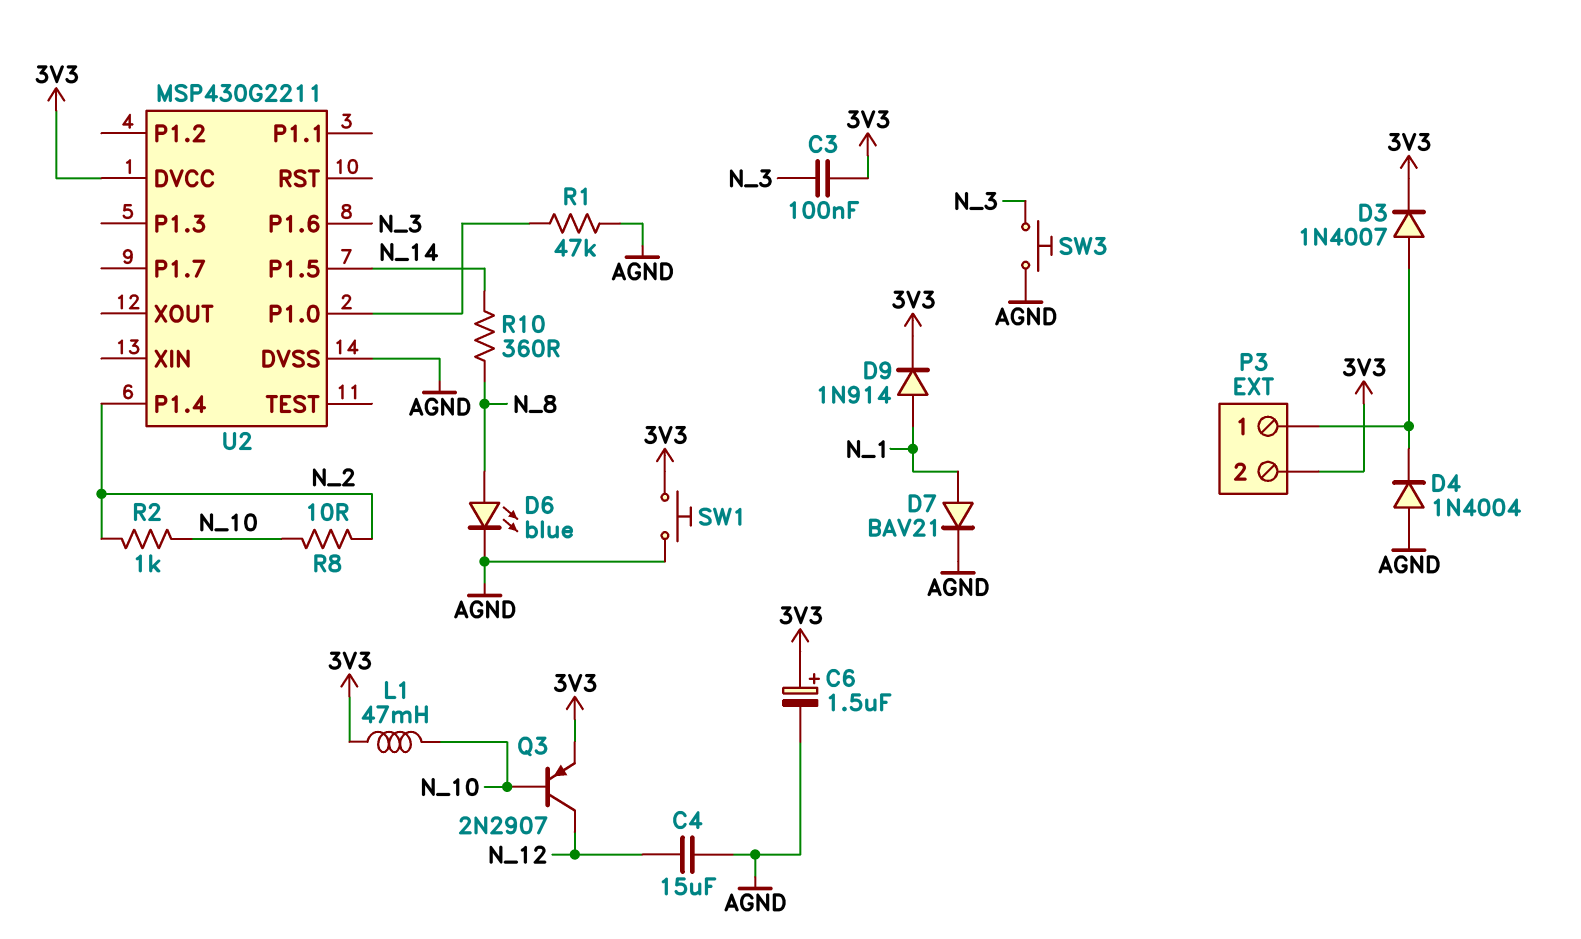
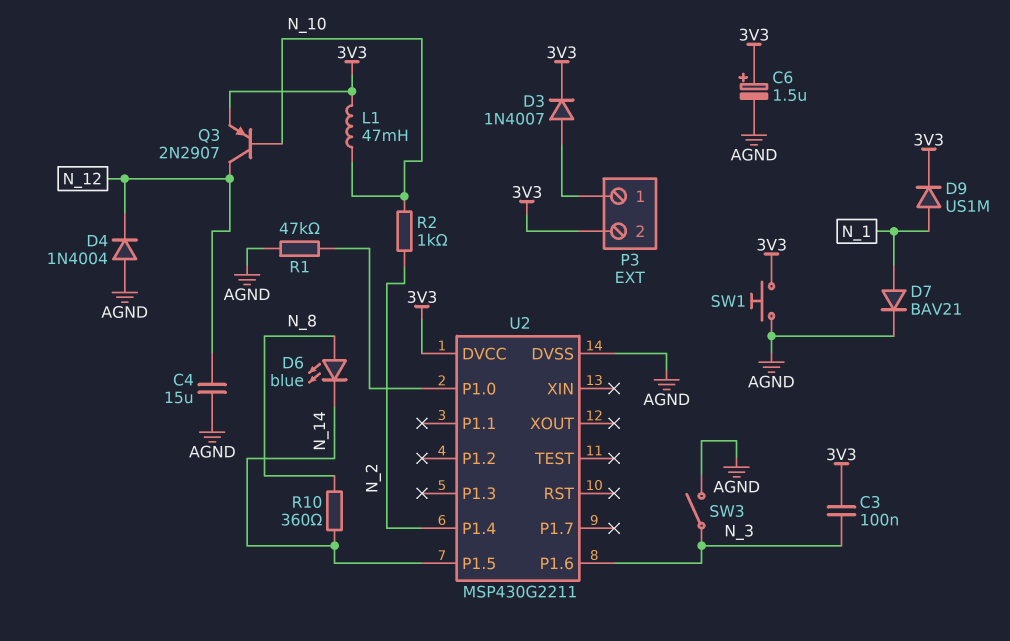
D4: diode 1N4004 (A AGND, K P3/1) -> diode 1N4004 (A AGND, K N_12)
D6: LED blue (A N_8, K AGND) -> LED blue (A N_8, K N_14)
D9: diode 1N914 (A N_1, K 3V3) -> diode US1M (A N_1, K 3V3)
R8: 10 (N_2, N_10) -> none
SW3: button (AGND, N_3) -> switch (AGND, N_3)

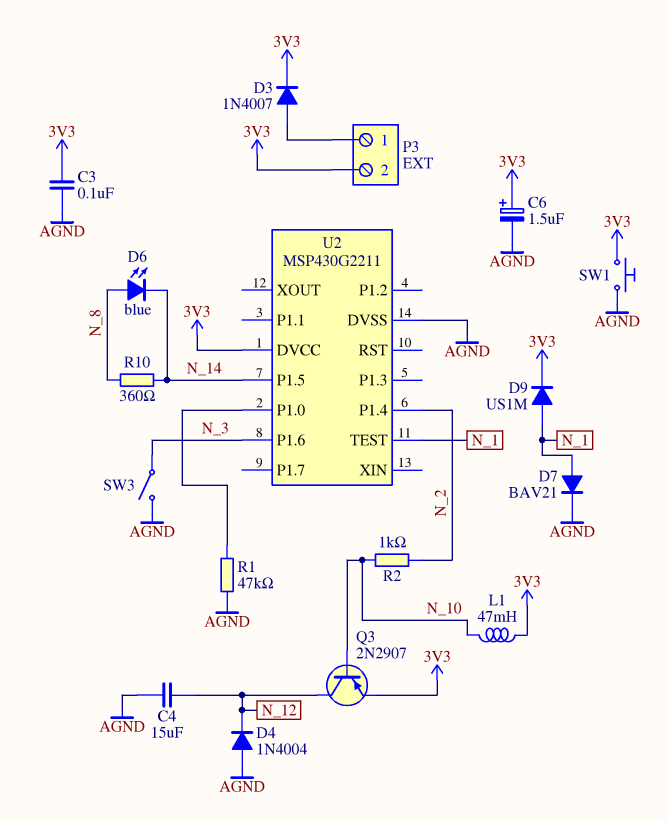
C3: 100nF (3V3, N_3) -> 100nF (3V3, AGND)
U2 pin TEST: none -> N_1

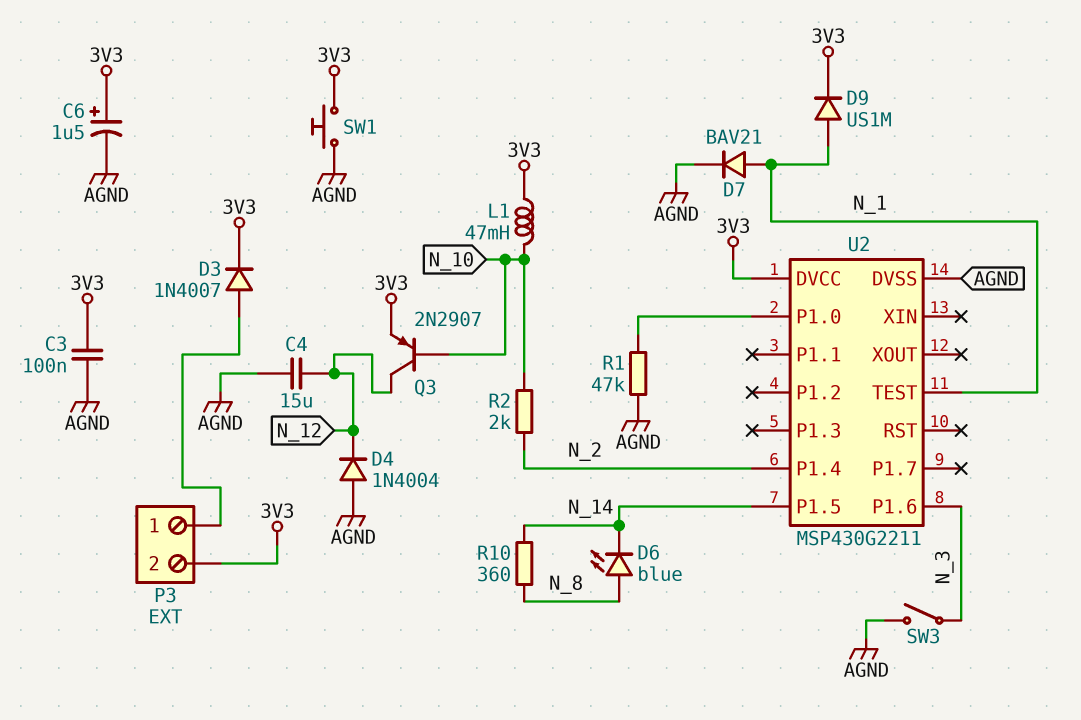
R2: 1k (N_2, N_10) -> 2k (N_2, N_10)

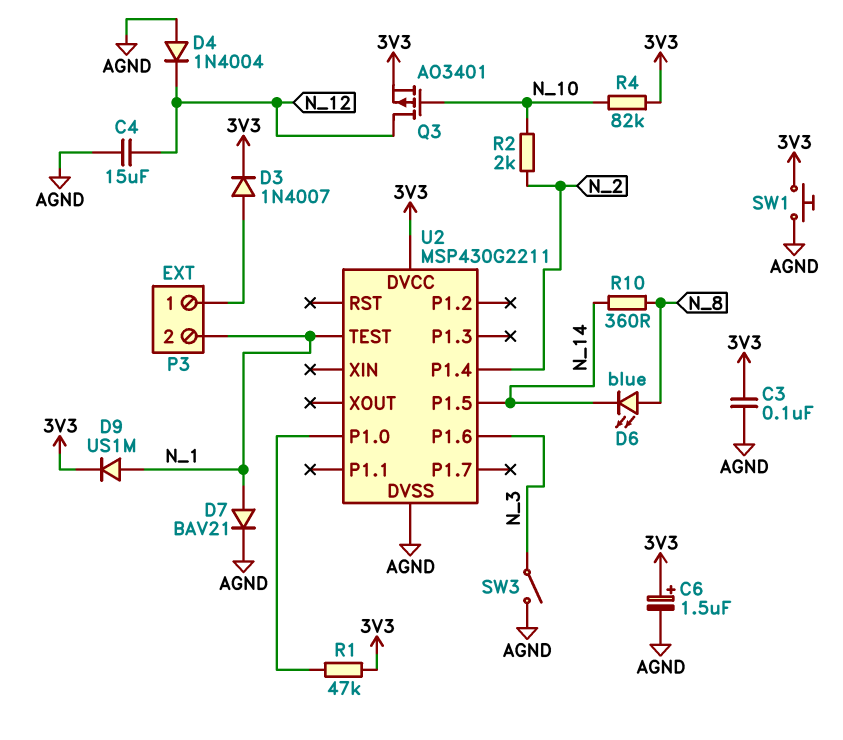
L1: 47mH (3V3, N_10) -> none
P3 pin 2: 3V3 -> N_1
Q3: PNP 2N2907 (B N_10, C N_12, E 3V3) -> PMOS AO3401 (G N_10, D N_12, S 3V3)
R1: 47k (AGND, U2/P1.0) -> 47k (3V3, U2/P1.0)
R4: none -> 82k (3V3, N_10)

